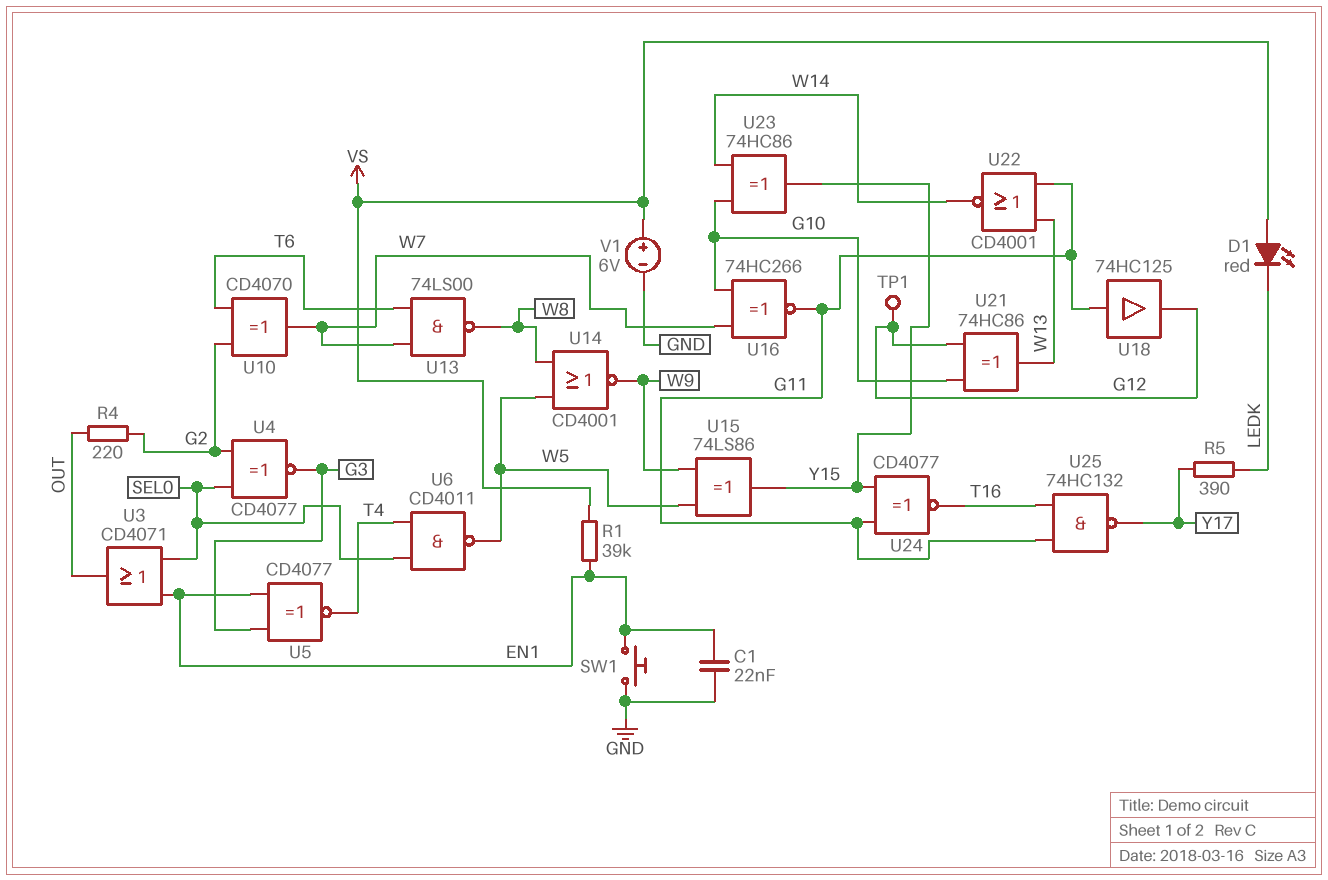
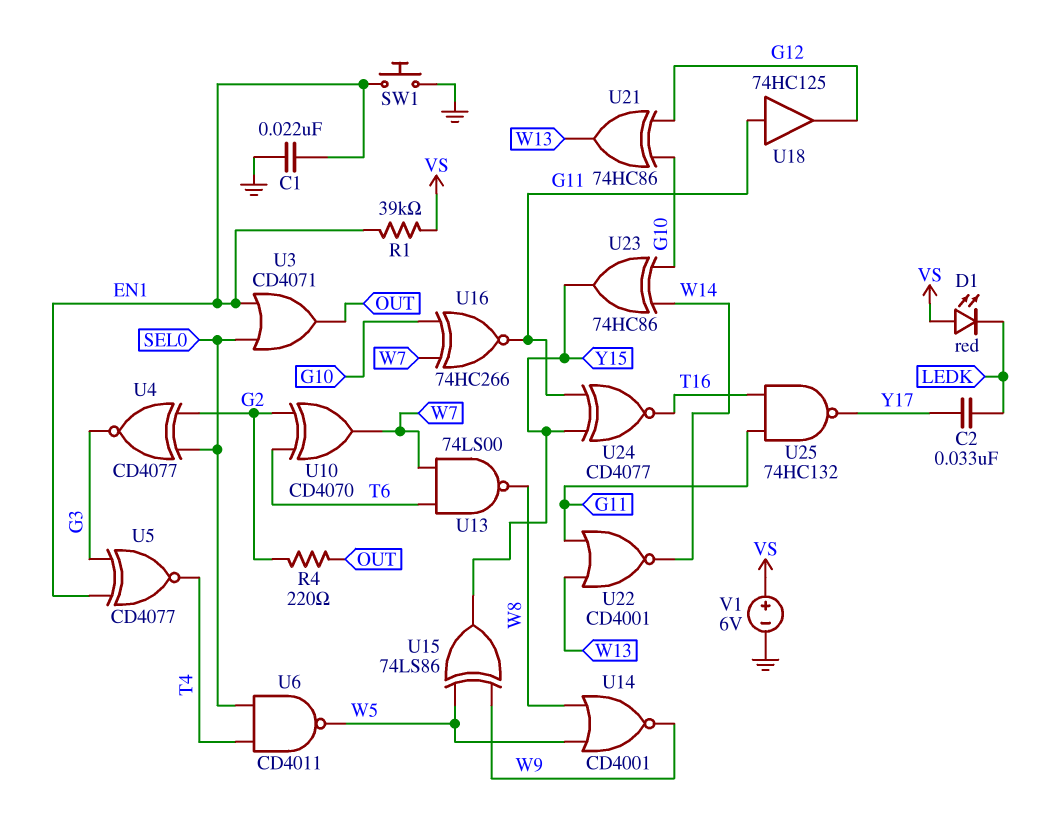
C2: none -> 33nF (LEDK, Y17)
R5: 390 (LEDK, Y17) -> none
TP1: test point (G12) -> none

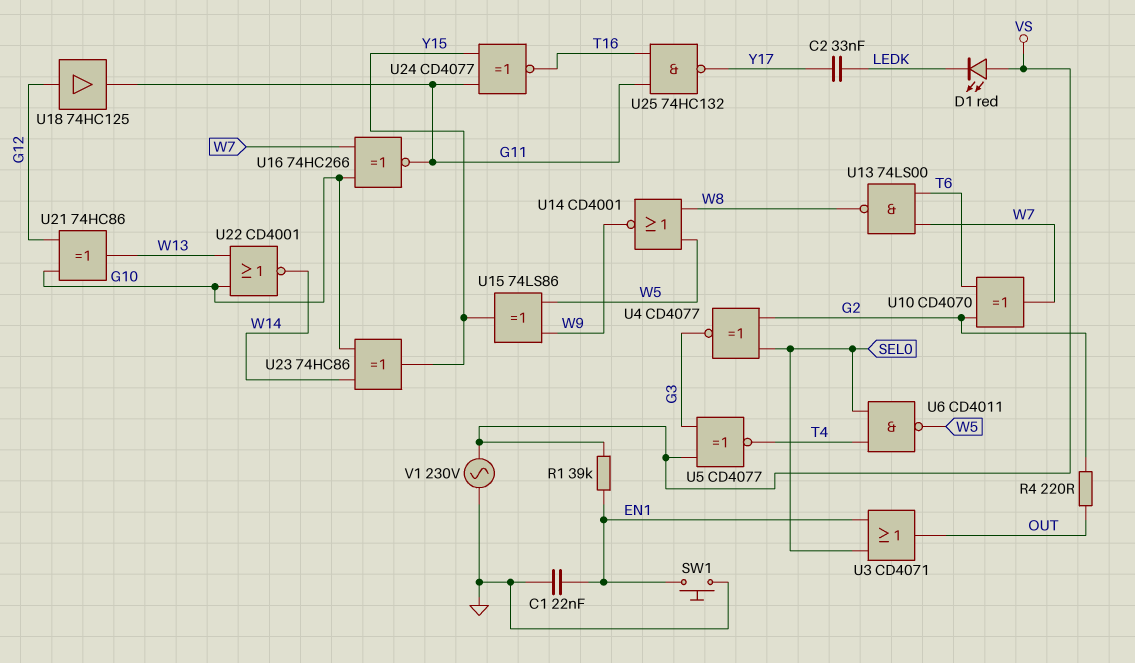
U5: XNOR CD4077 (in EN1, in G3, out T4) -> XNOR CD4077 (in G3, in VS, out T4)
U18: buffer 74HC125 (in G11, out G12) -> buffer 74HC125 (in G12, out G11)
U22: NOR CD4001 (in G11, in W13, out W14) -> NOR CD4001 (in G10, in W13, out W14)
V1: 6V (plus VS, minus GND) -> AC 230V (GND, VS)

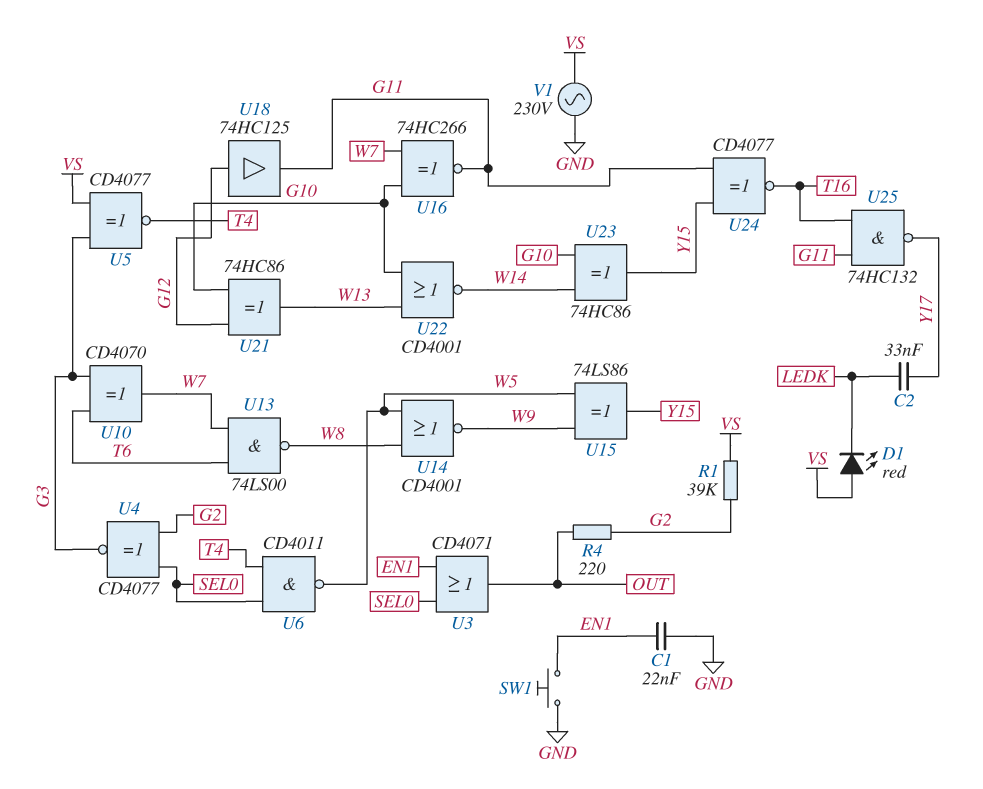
R1: 39k (EN1, VS) -> 39k (G2, VS)
U10: XOR CD4070 (in G2, in T6, out W7) -> XOR CD4070 (in G3, in T6, out W7)

